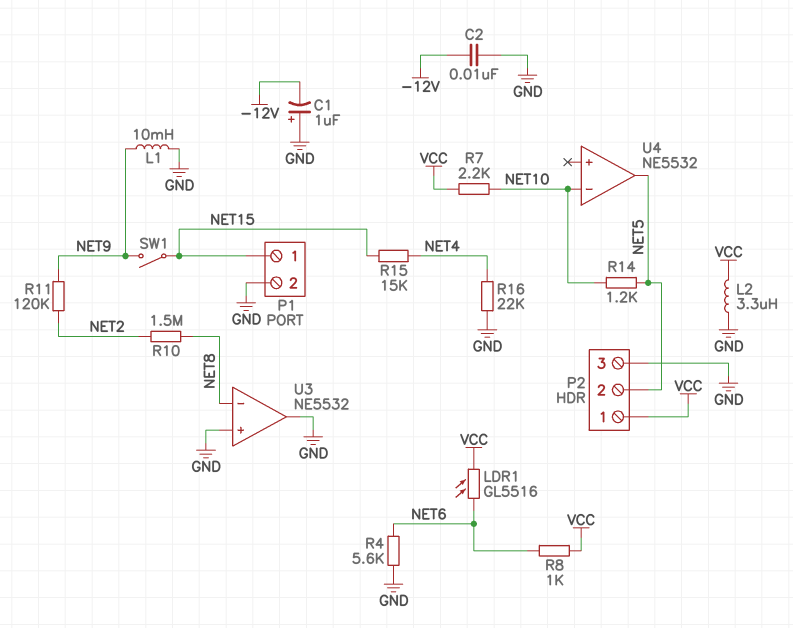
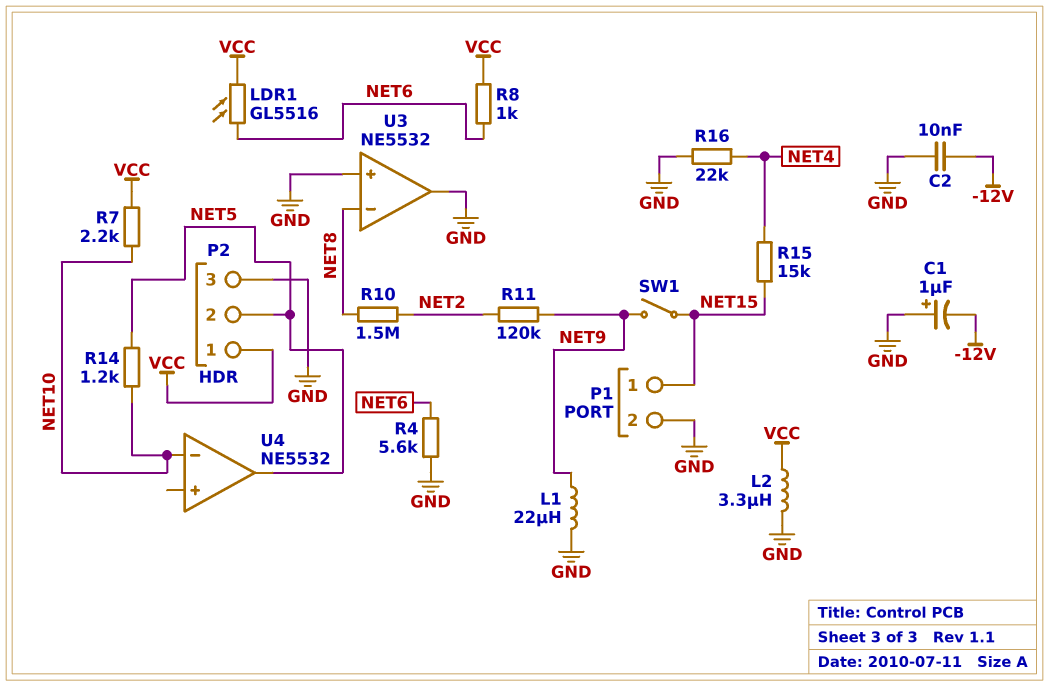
L1: 10mH (GND, NET9) -> 22uH (GND, NET9)

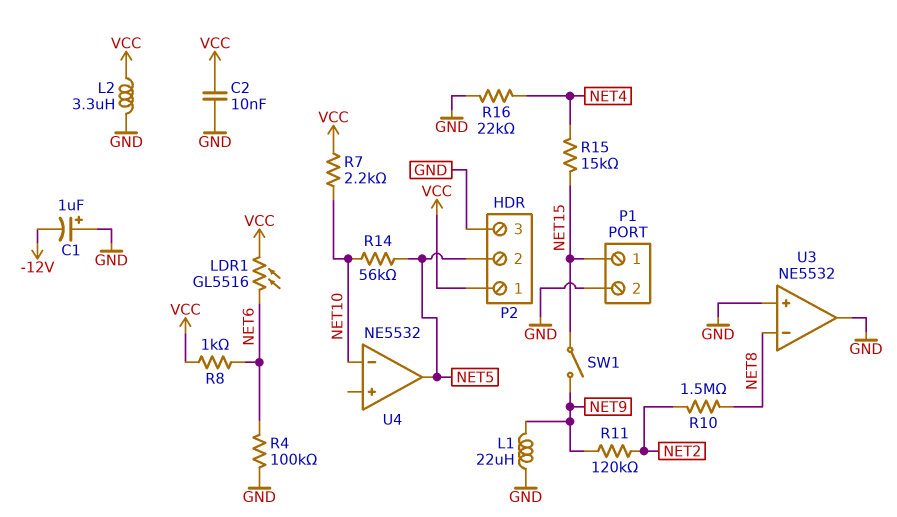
C2: 10nF (-12V, GND) -> 10nF (GND, VCC)
R4: 5.6k (GND, NET6) -> 100k (GND, NET6)
R14: 1.2k (NET5, NET10) -> 56k (NET5, NET10)

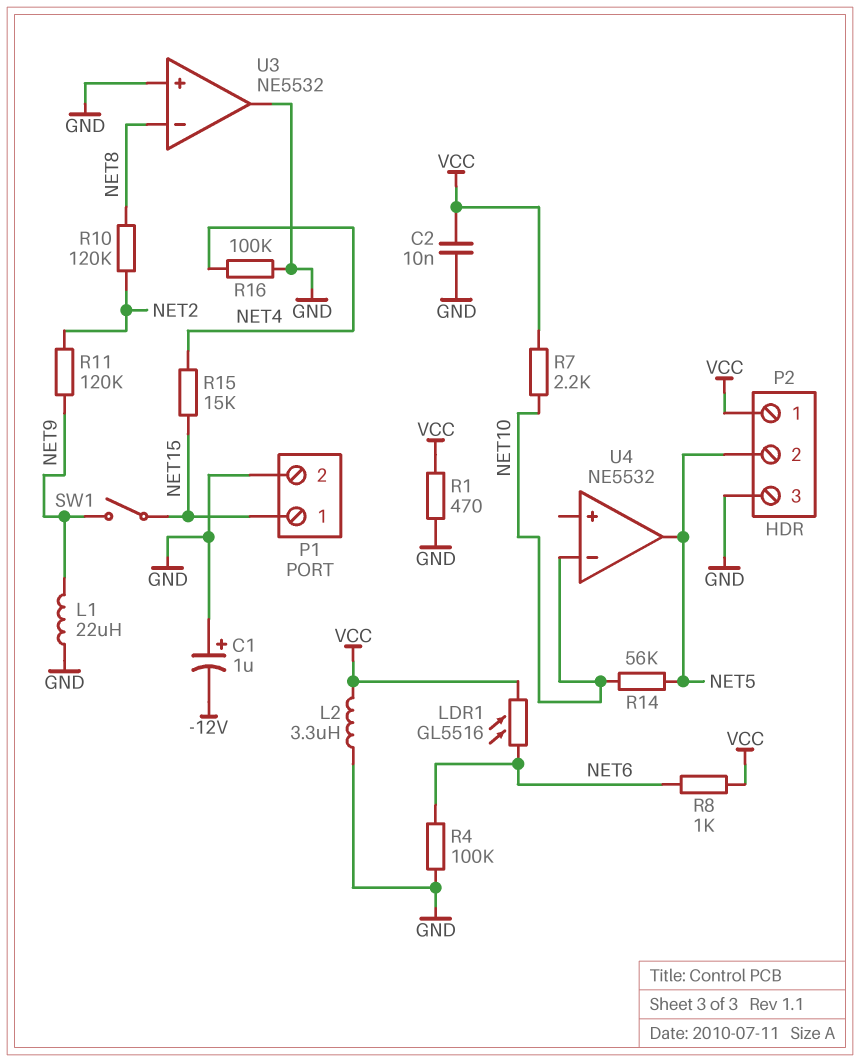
R1: none -> 470 (GND, VCC)
R10: 1.5M (NET2, NET8) -> 120k (NET2, NET8)
R16: 22k (GND, NET4) -> 100k (GND, NET4)

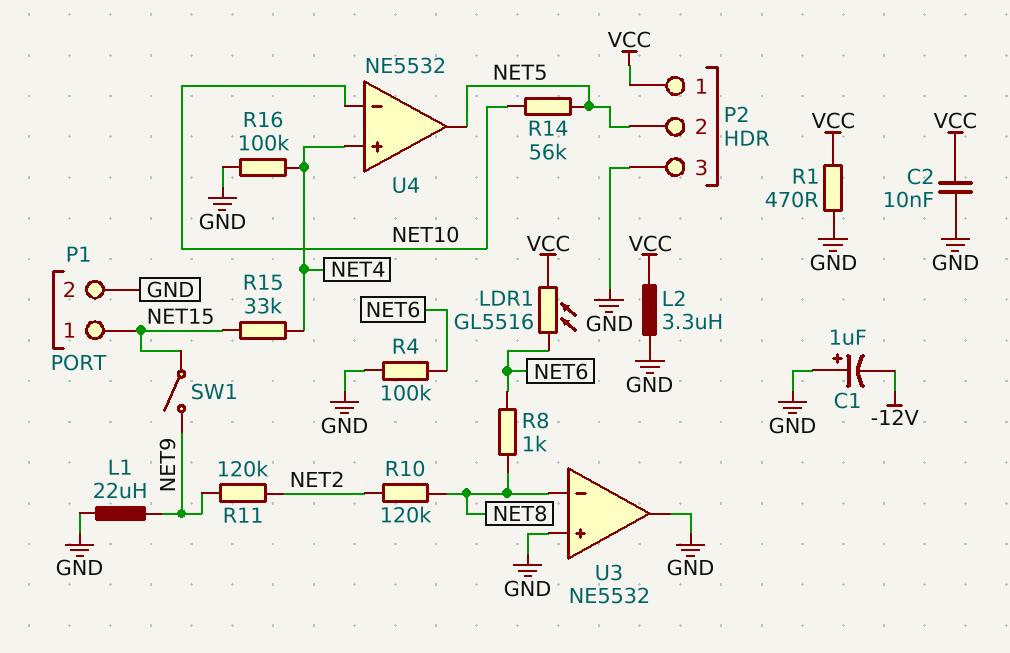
R7: 2.2k (NET10, VCC) -> none
R8: 1k (NET6, VCC) -> 1k (NET6, NET8)
R15: 15k (NET4, NET15) -> 33k (NET4, NET15)
U4 pin in+: none -> NET4

